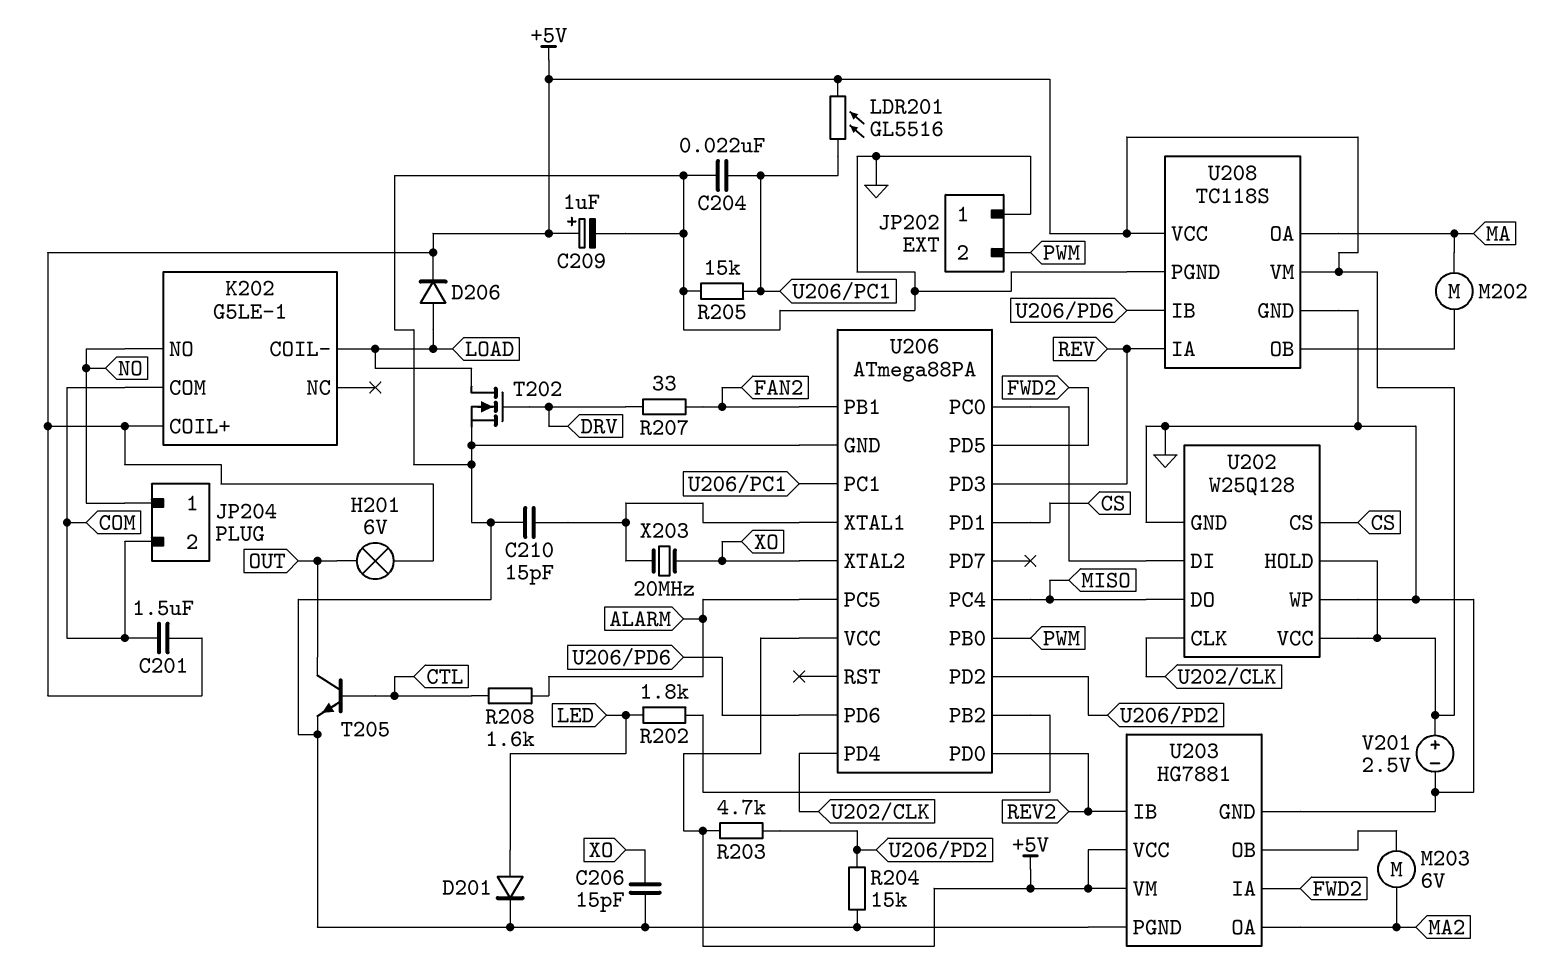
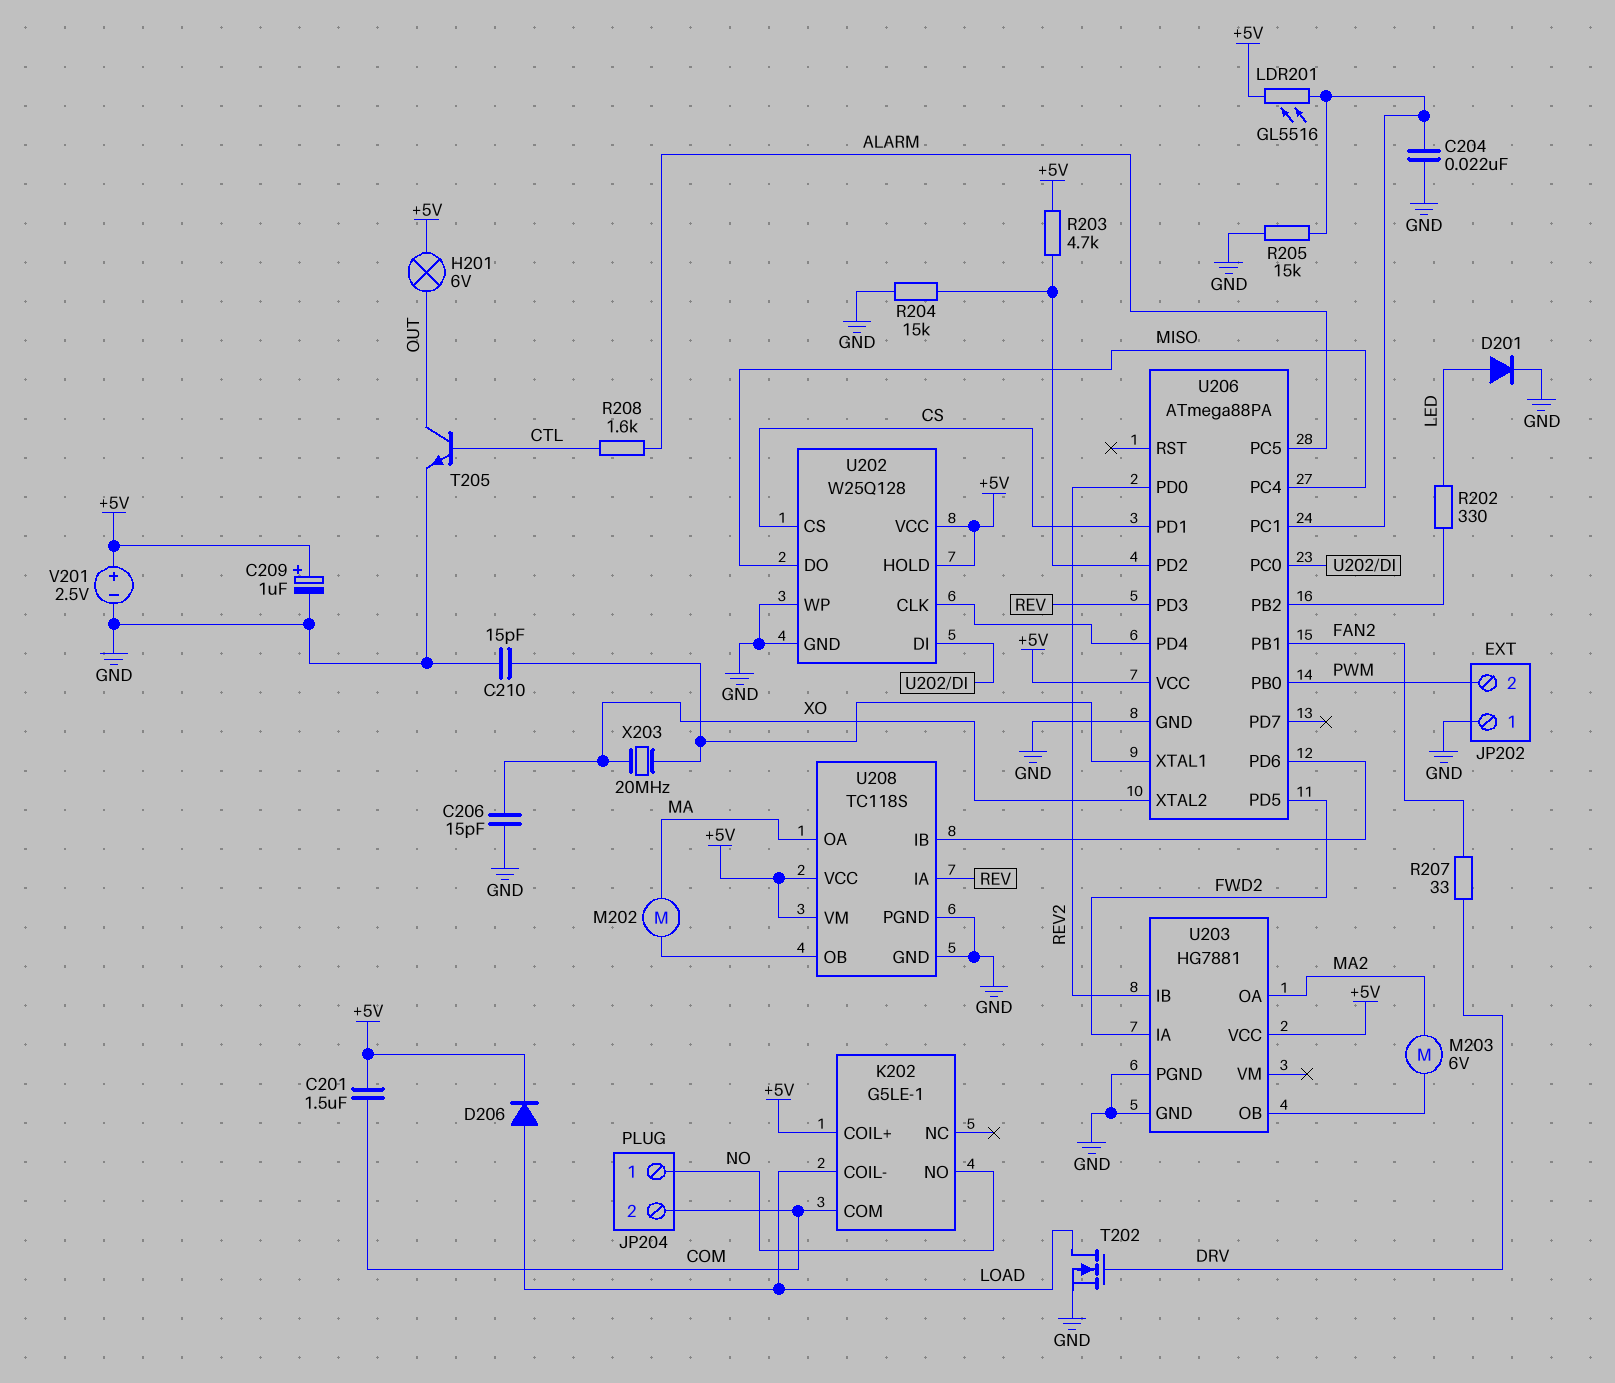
R202: 1.8k (LED, U206/PB2) -> 330 (LED, U206/PB2)
U203 pin VM: +5V -> none

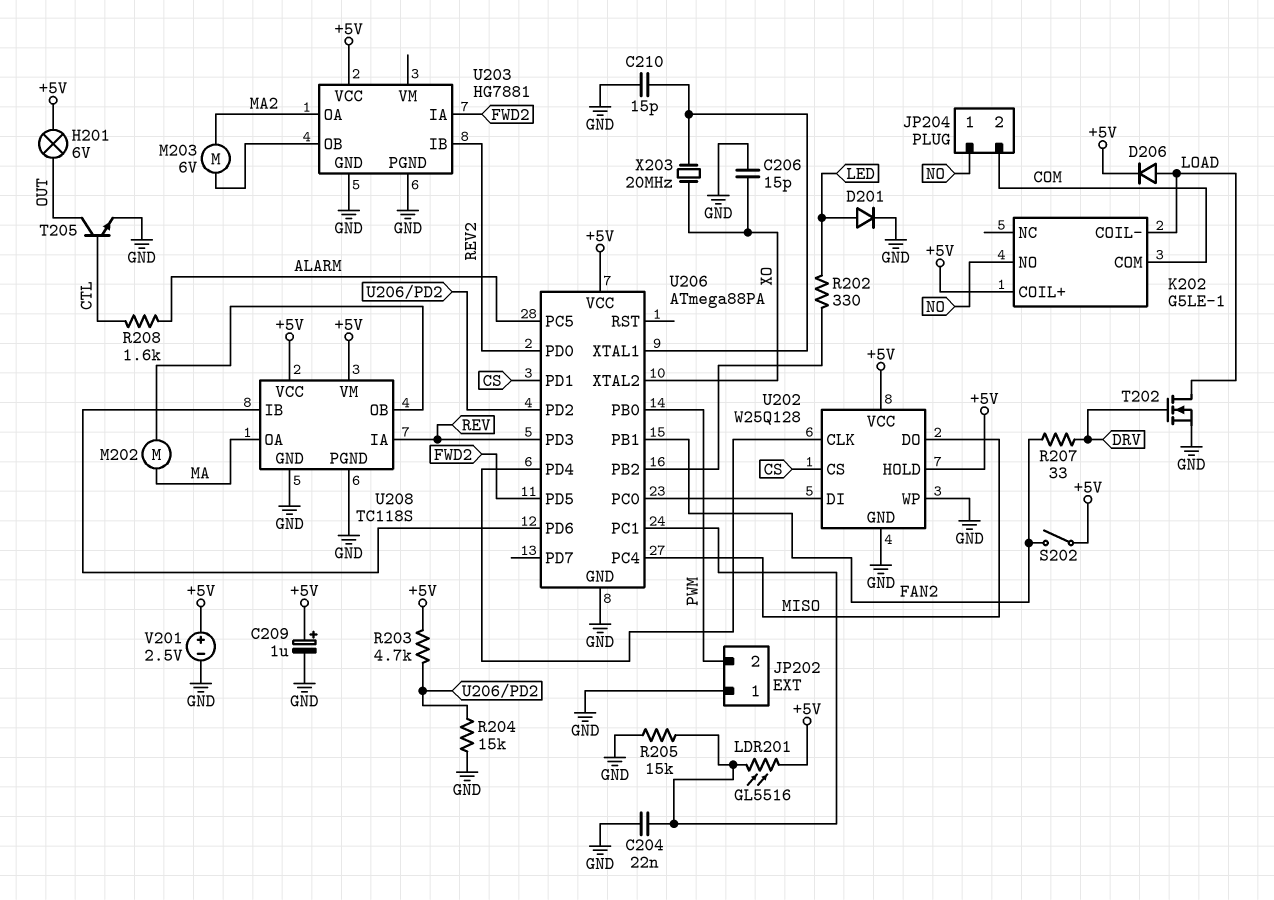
C201: 1.5uF (+5V, COM) -> none
S202: none -> switch (+5V, FAN2)

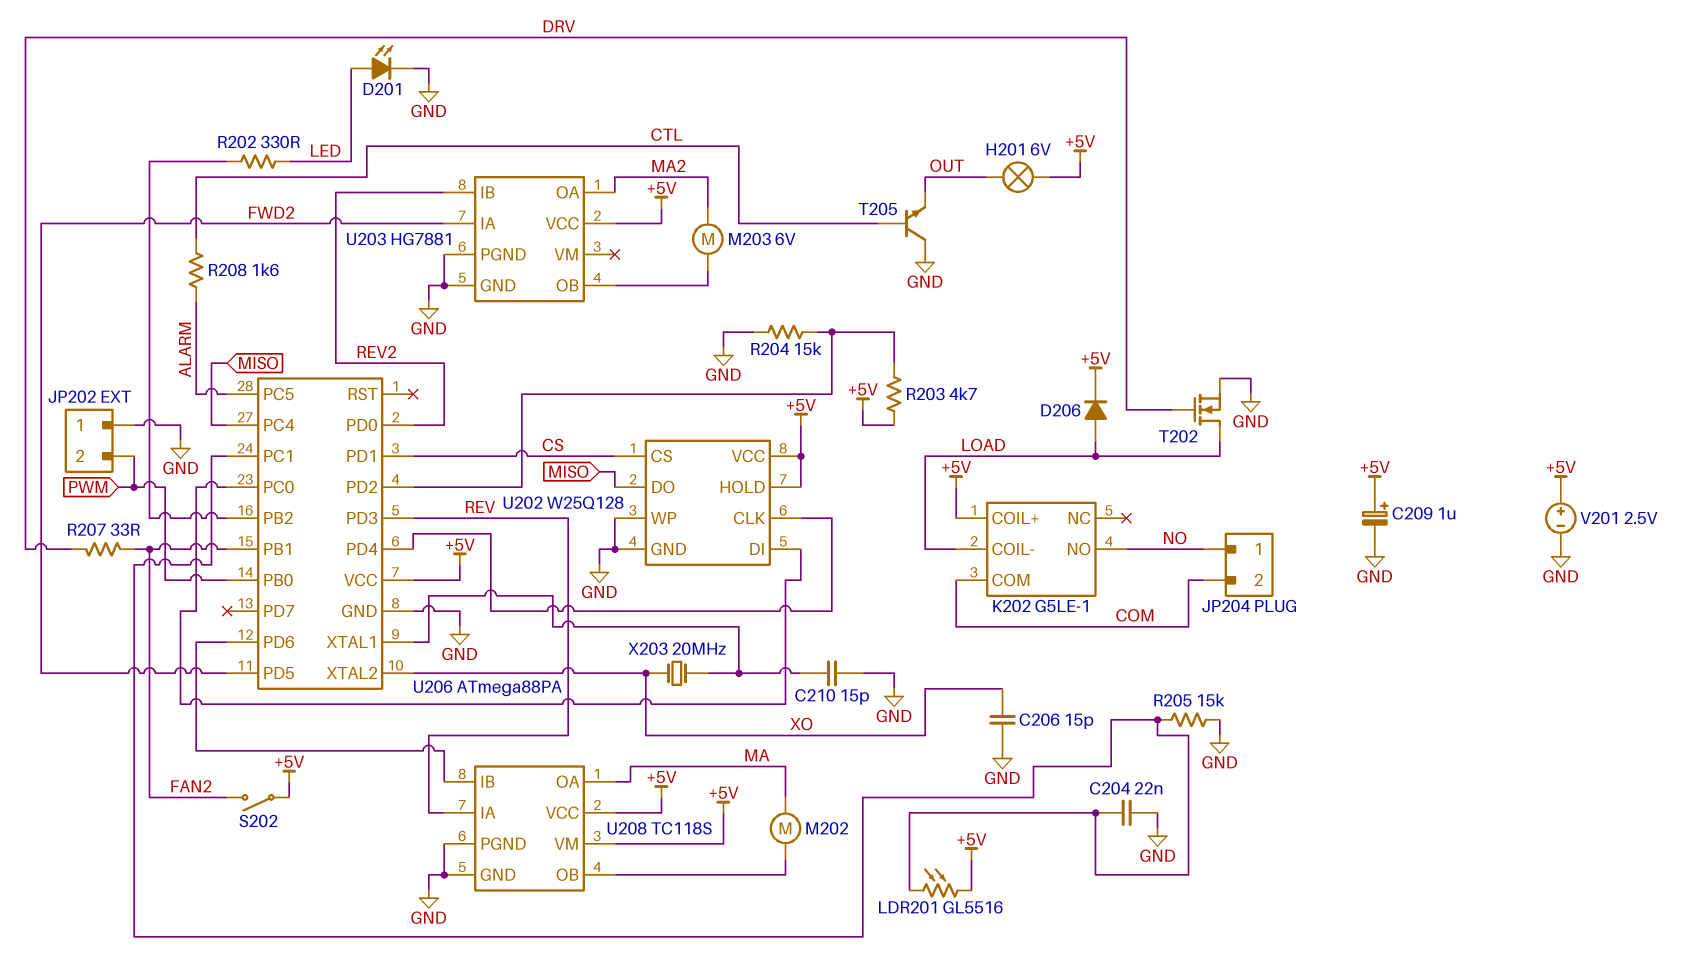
D201: diode (A LED, K GND) -> LED (A LED, K GND)
T205: NPN (B CTL, C OUT, E GND) -> NPN (B CTL, C GND, E OUT)

